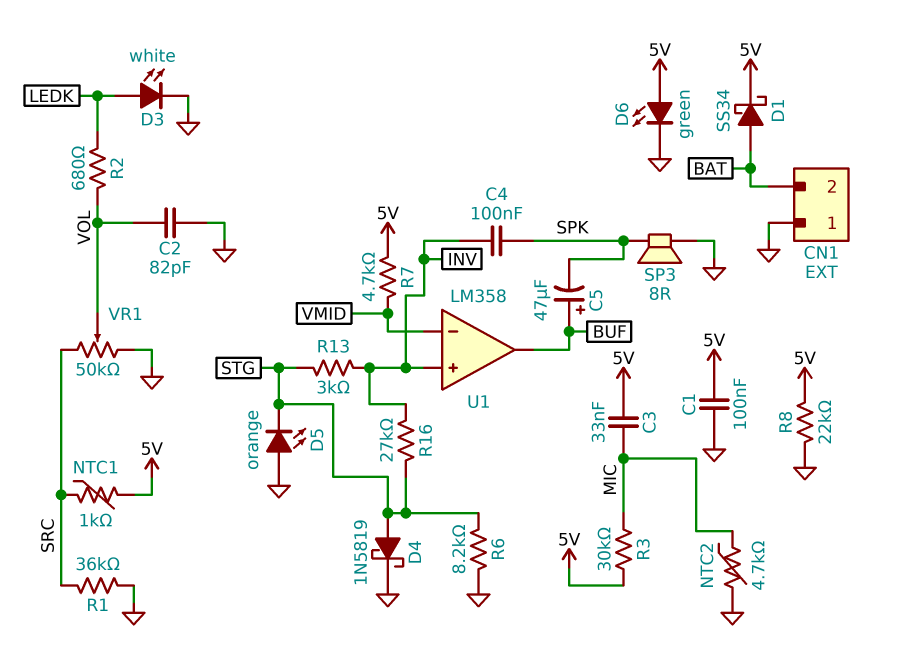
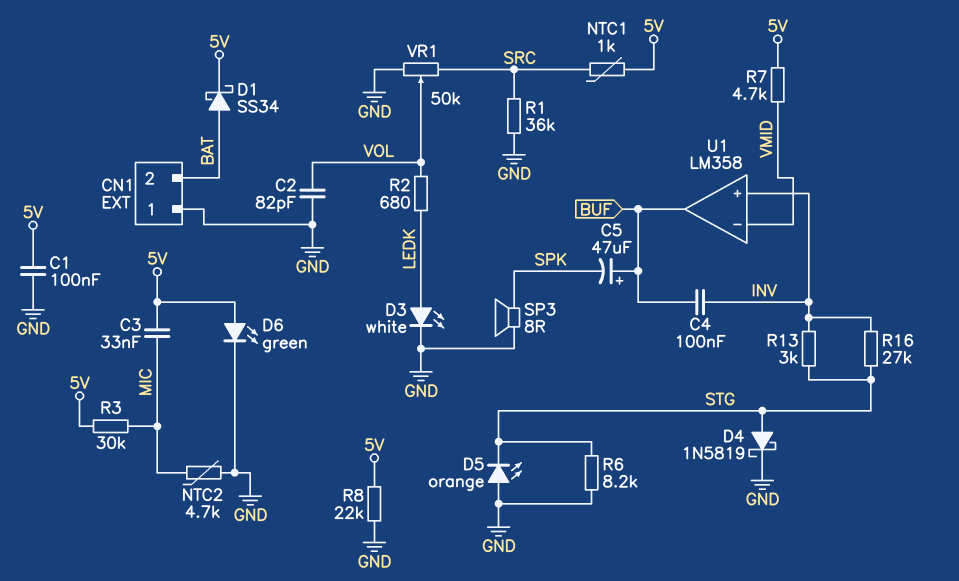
C4: 100nF (INV, SPK) -> 100nF (BUF, INV)

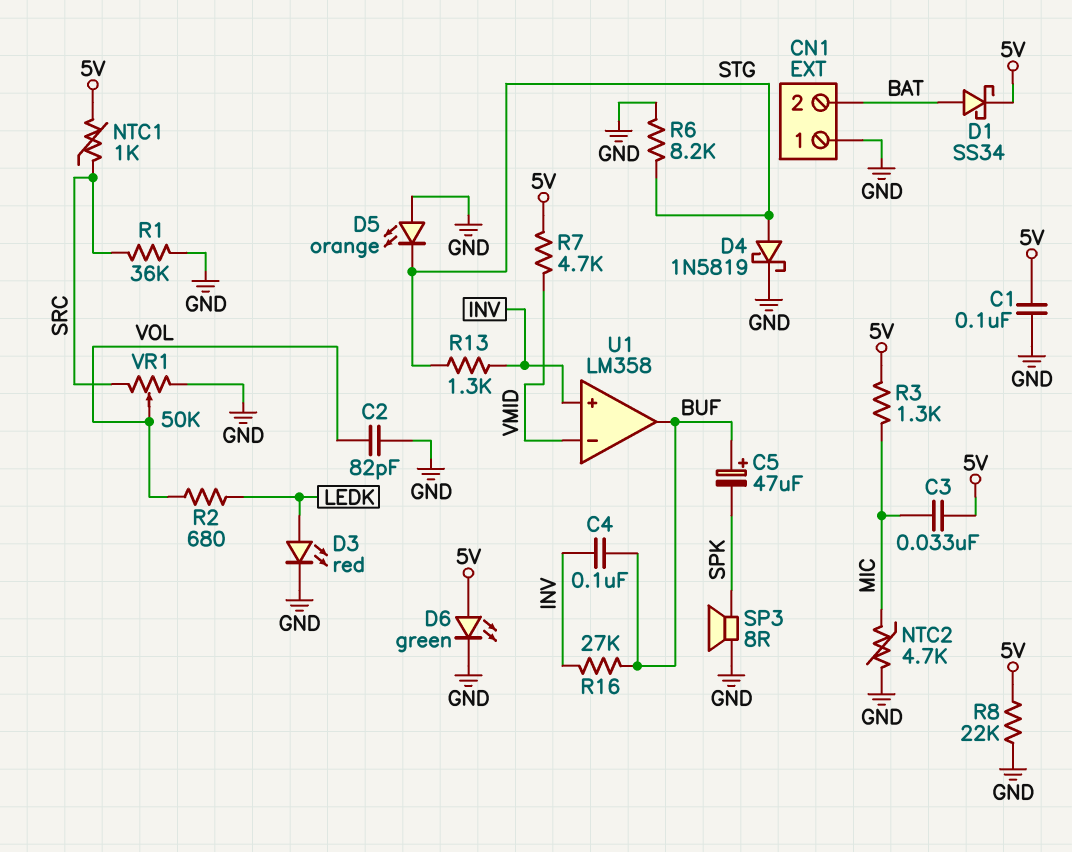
D3: LED white (A LEDK, K GND) -> LED red (A LEDK, K GND)
R3: 30k (5V, MIC) -> 1.3k (5V, MIC)
R13: 3k (INV, STG) -> 1.3k (INV, STG)
R16: 27k (INV, STG) -> 27k (BUF, INV)

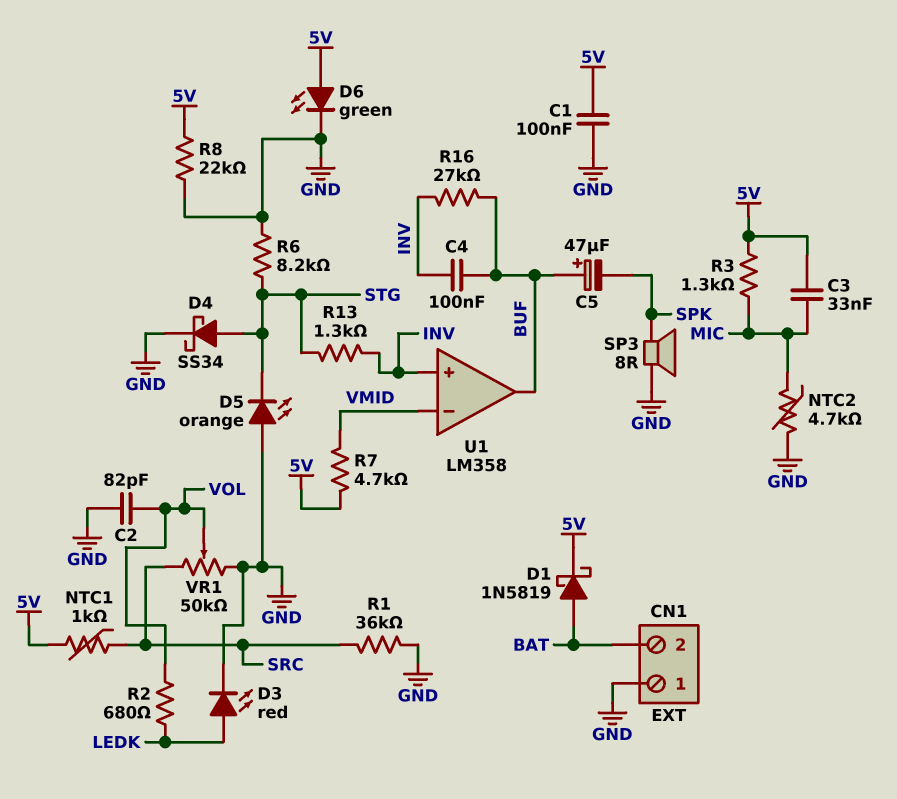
D1: schottky SS34 (A BAT, K 5V) -> schottky 1N5819 (A BAT, K 5V)
D4: schottky 1N5819 (A STG, K GND) -> schottky SS34 (A STG, K GND)

